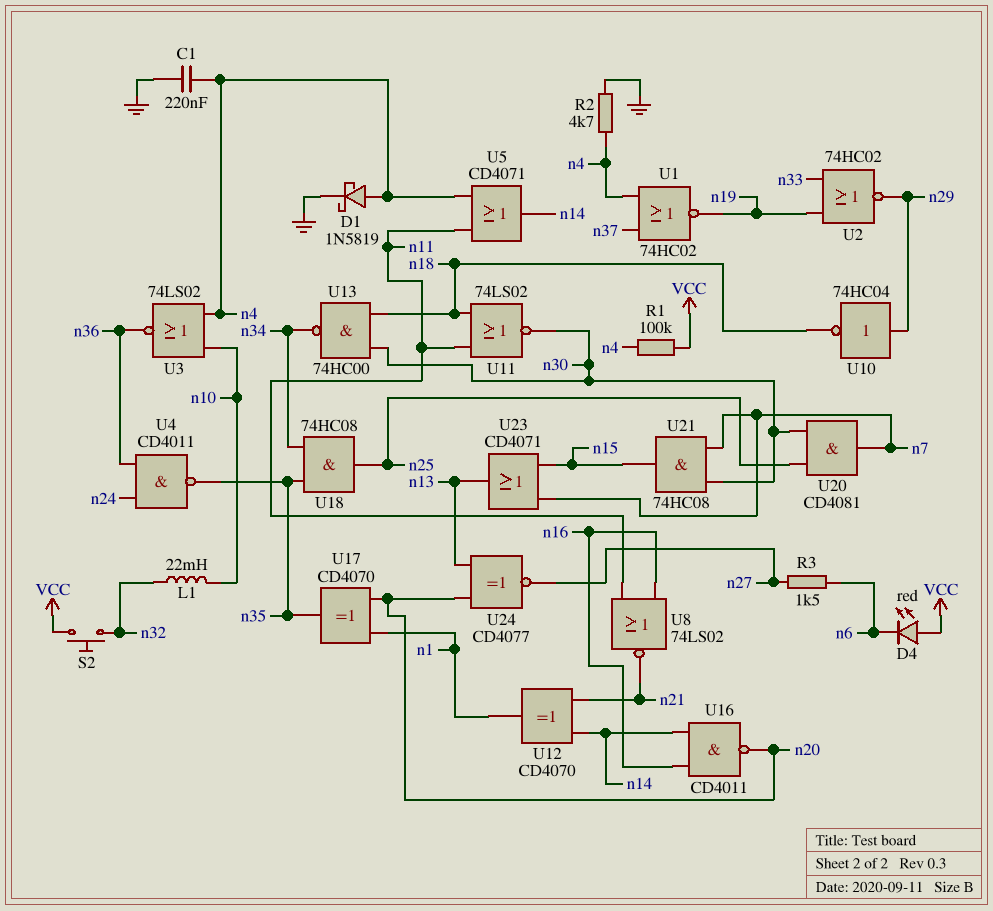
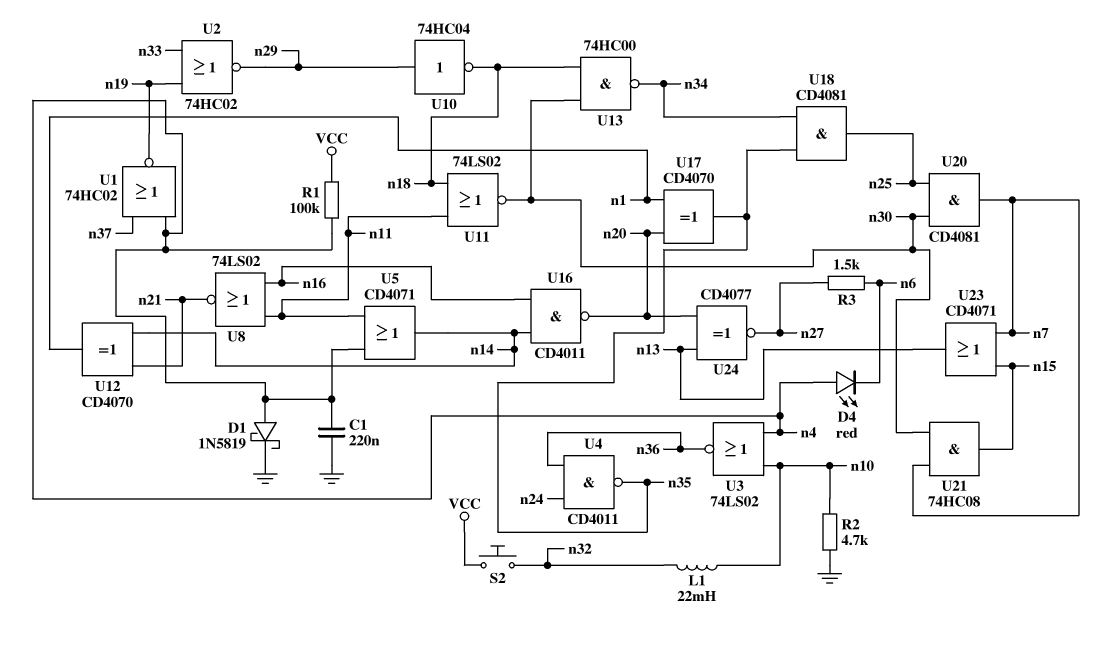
D4: LED red (A VCC, K n6) -> LED red (A n4, K n6)
R2: 4.7k (GND, n4) -> 4.7k (GND, n10)
U18: AND 74HC08 (in n34, in n35, out n25) -> AND CD4081 (in n34, in n35, out n25)

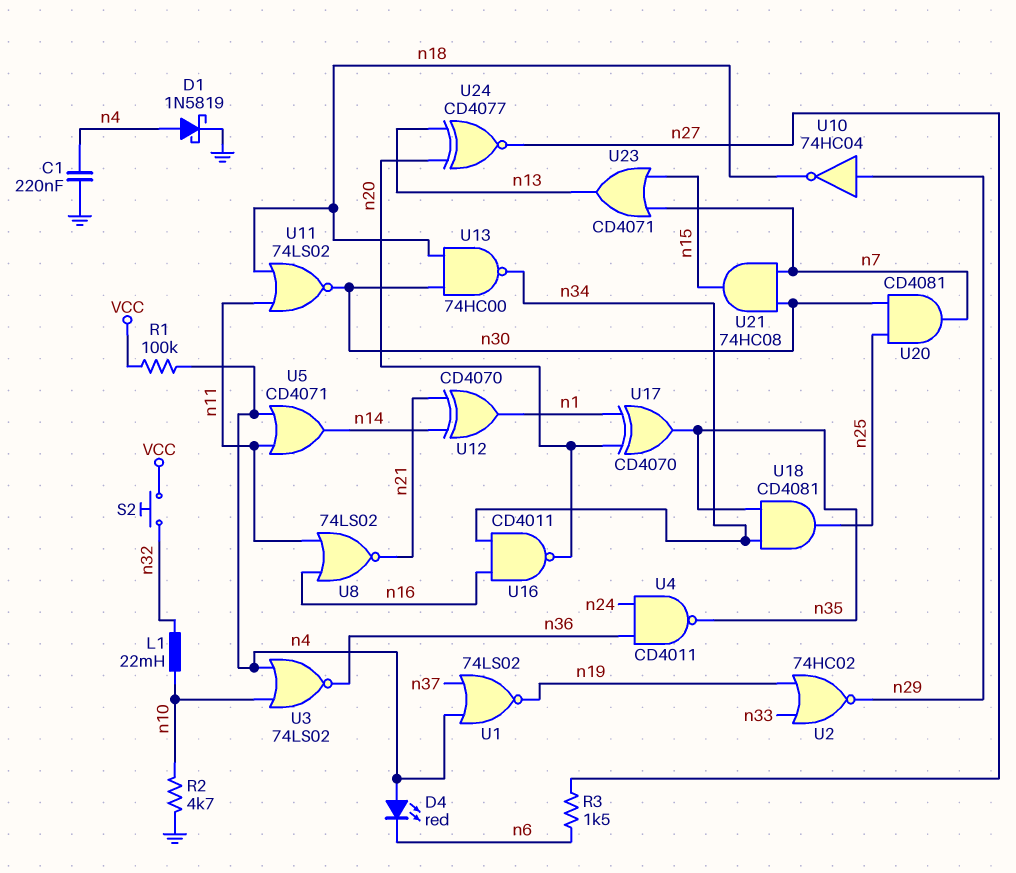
U1: NOR 74HC02 (in n4, in n37, out n19) -> NOR 74LS02 (in n4, in n37, out n19)
U16: NAND CD4011 (in n14, in n16, out n20) -> NAND CD4011 (in n16, in n34, out n20)

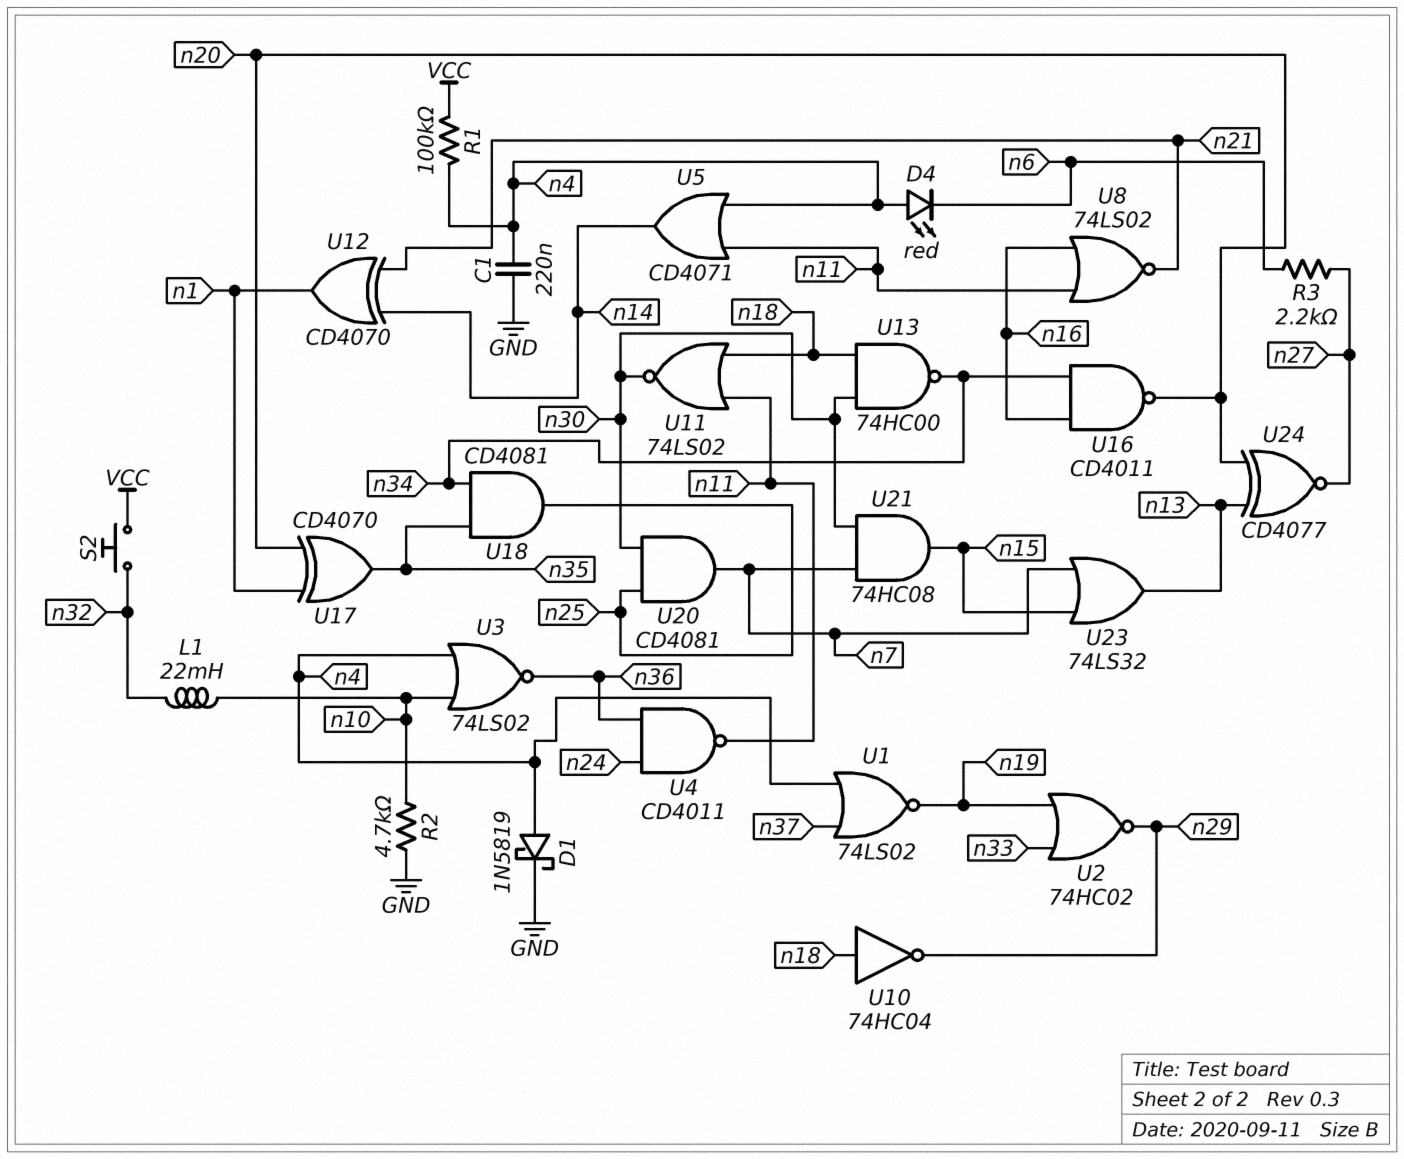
R3: 1.5k (n6, n27) -> 2.2k (n6, n27)
U4: NAND CD4011 (in n24, in n36, out n35) -> NAND CD4011 (in n24, in n36, out n11)
U10: NOT 74HC04 (in n29, out n18) -> NOT 74HC04 (in n18, out n29)
U23: OR CD4071 (in n7, in n15, out n13) -> OR 74LS32 (in n7, in n15, out n13)

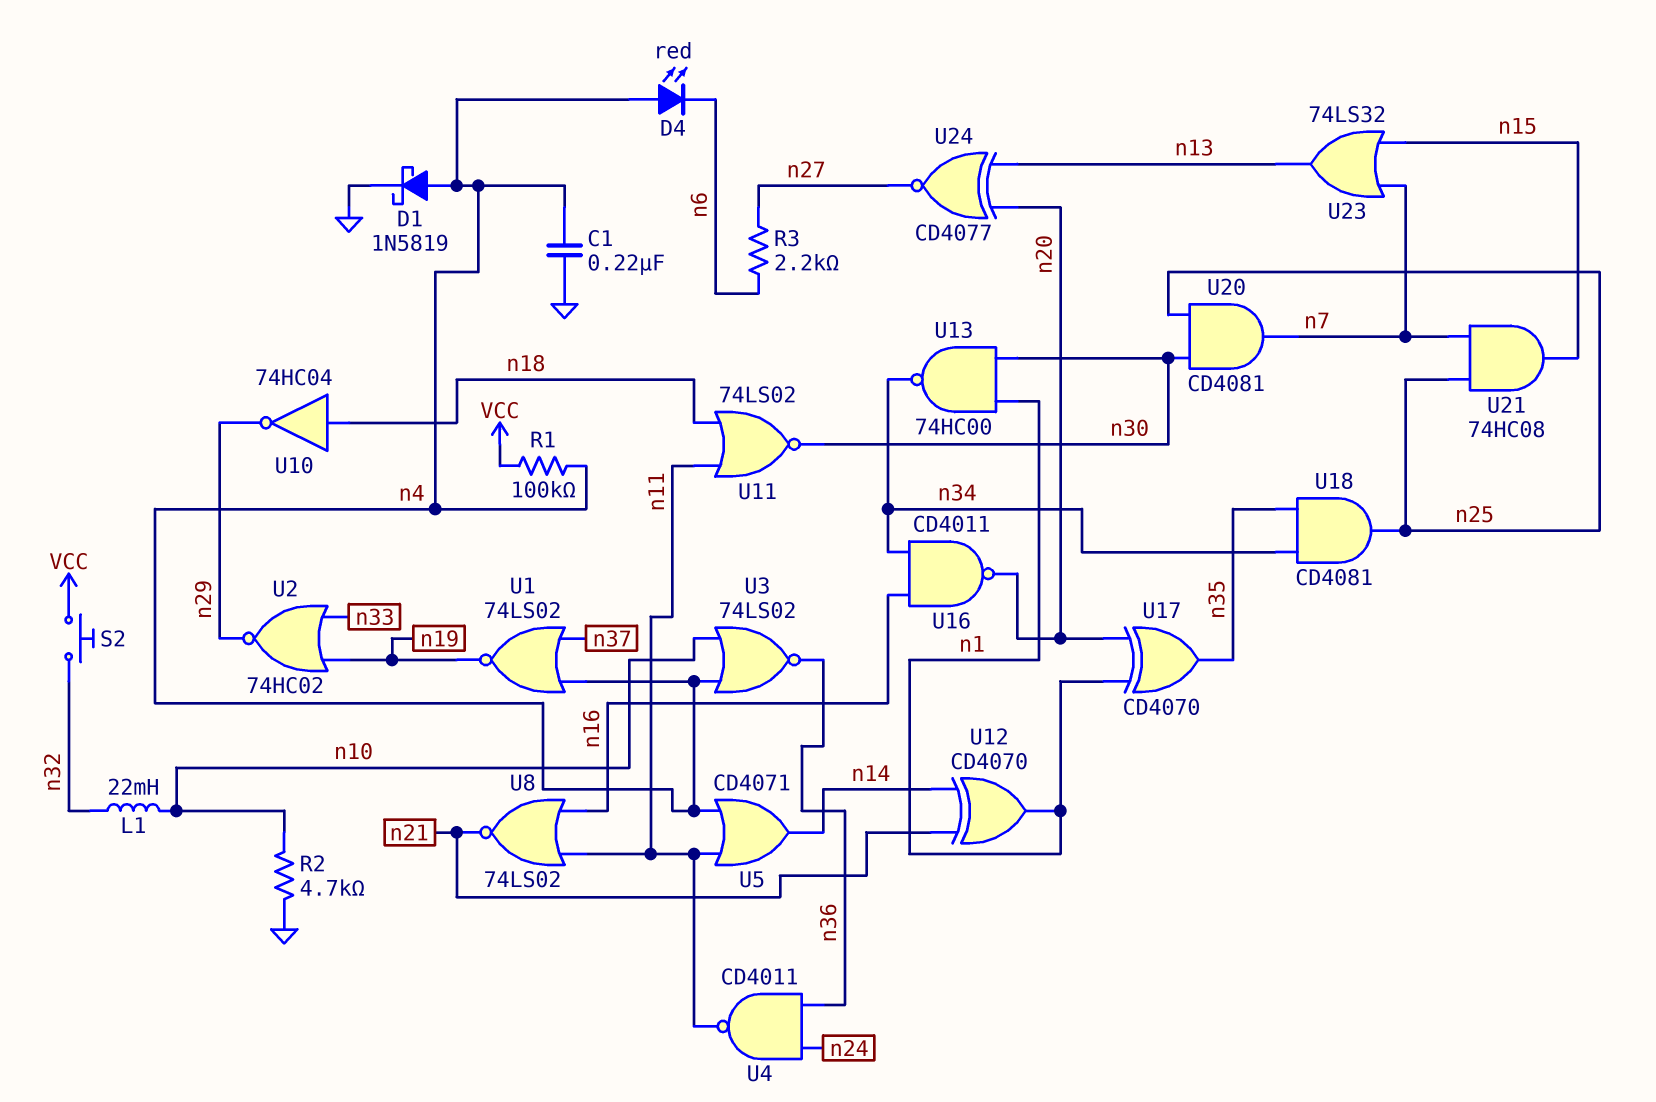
U13: NAND 74HC00 (in n18, in n30, out n34) -> NAND 74HC00 (in n1, in n30, out n34)
U21: AND 74HC08 (in n7, in n30, out n15) -> AND 74HC08 (in n7, in n25, out n15)

